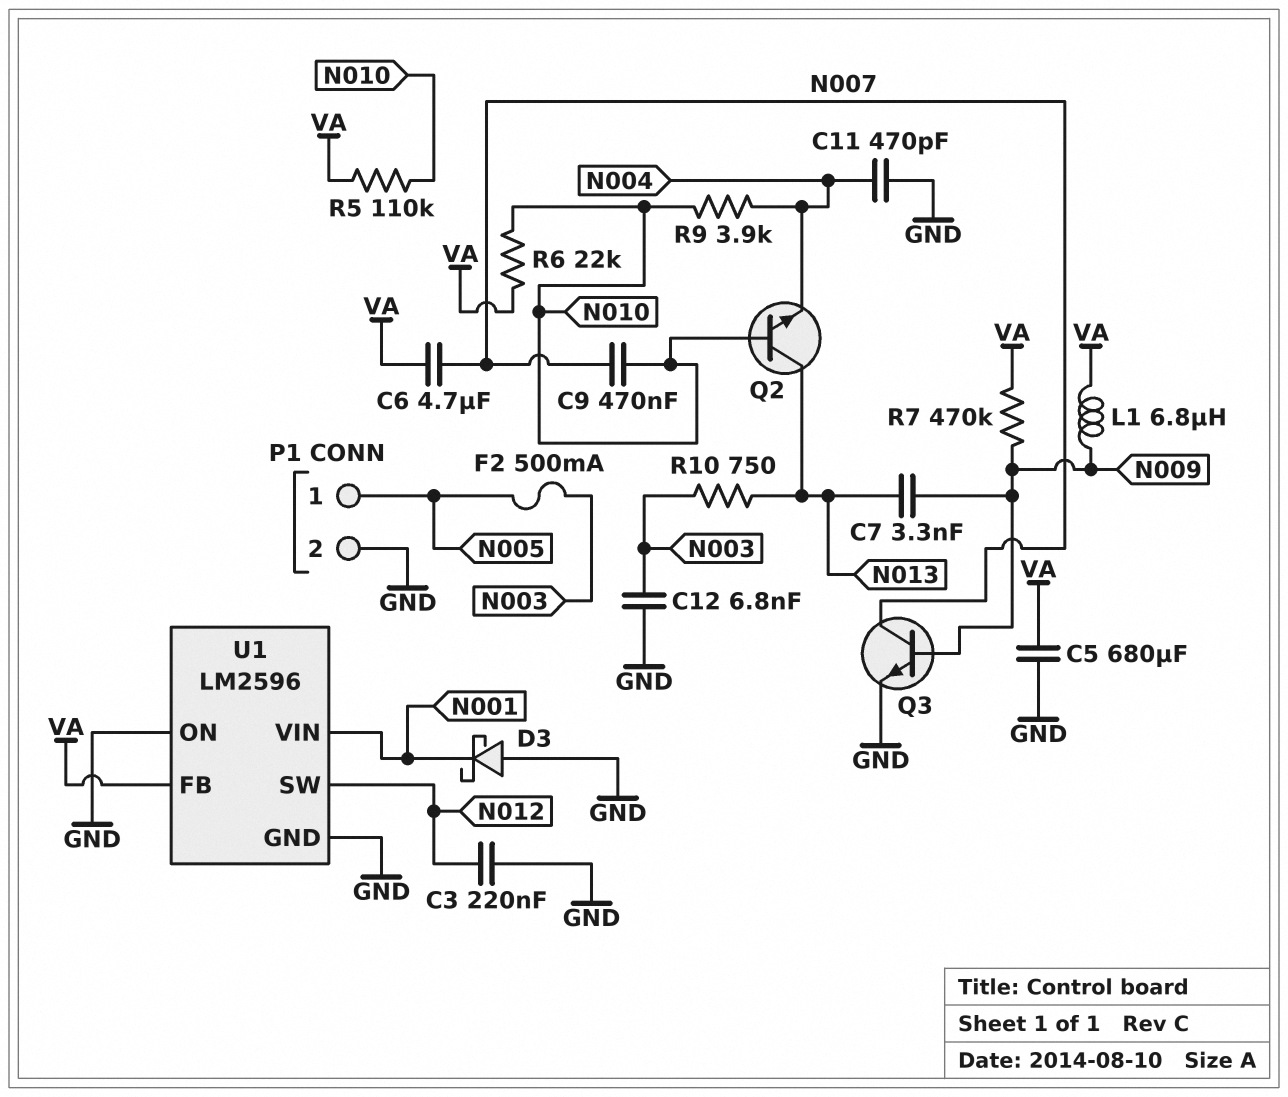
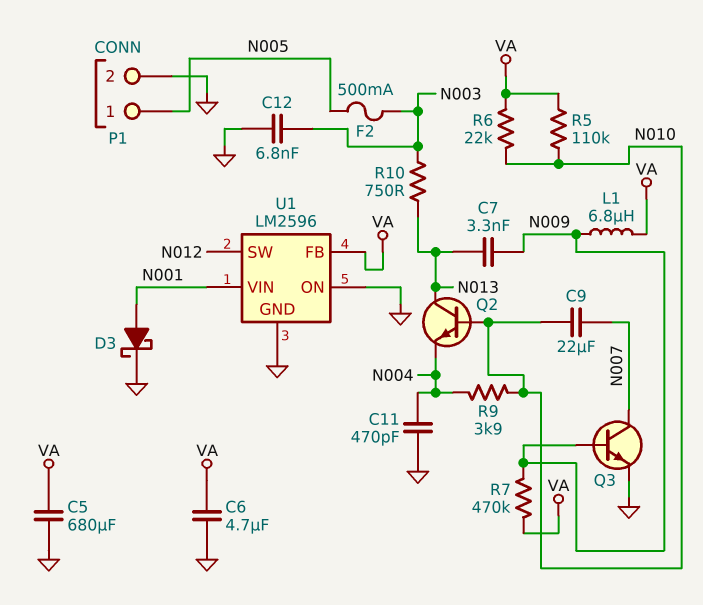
C3: 220nF (GND, N012) -> none
C6: 4.7uF (N007, VA) -> 4.7uF (GND, VA)
C9: 470nF (N007, N010) -> 22uF (N007, N010)
D3: schottky (A GND, K N001) -> schottky (A N001, K GND)

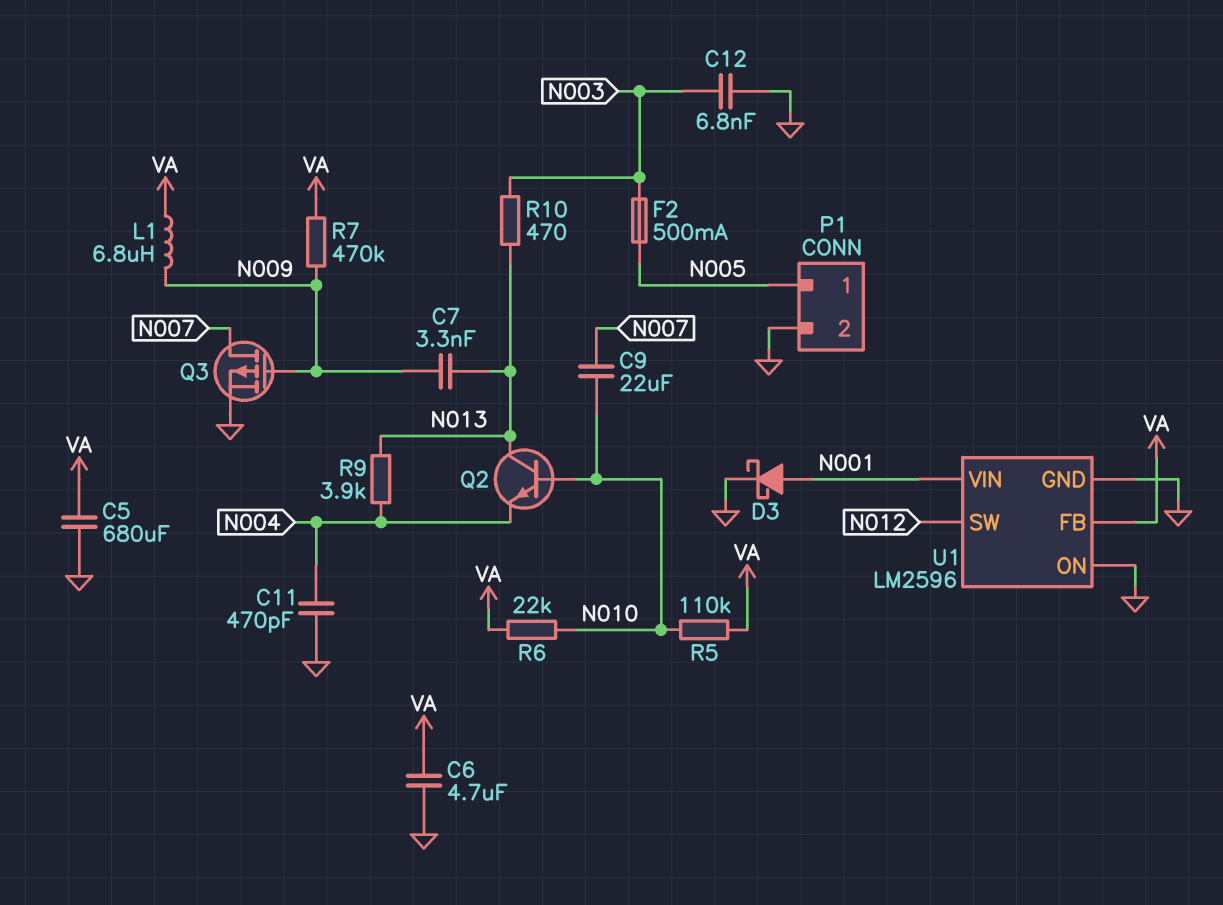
Q3: NPN (B N009, C N007, E GND) -> PMOS (G N009, D N007, S GND)
R9: 3.9k (N004, N010) -> 3.9k (N004, N013)
R10: 750 (N003, N013) -> 470 (N003, N013)

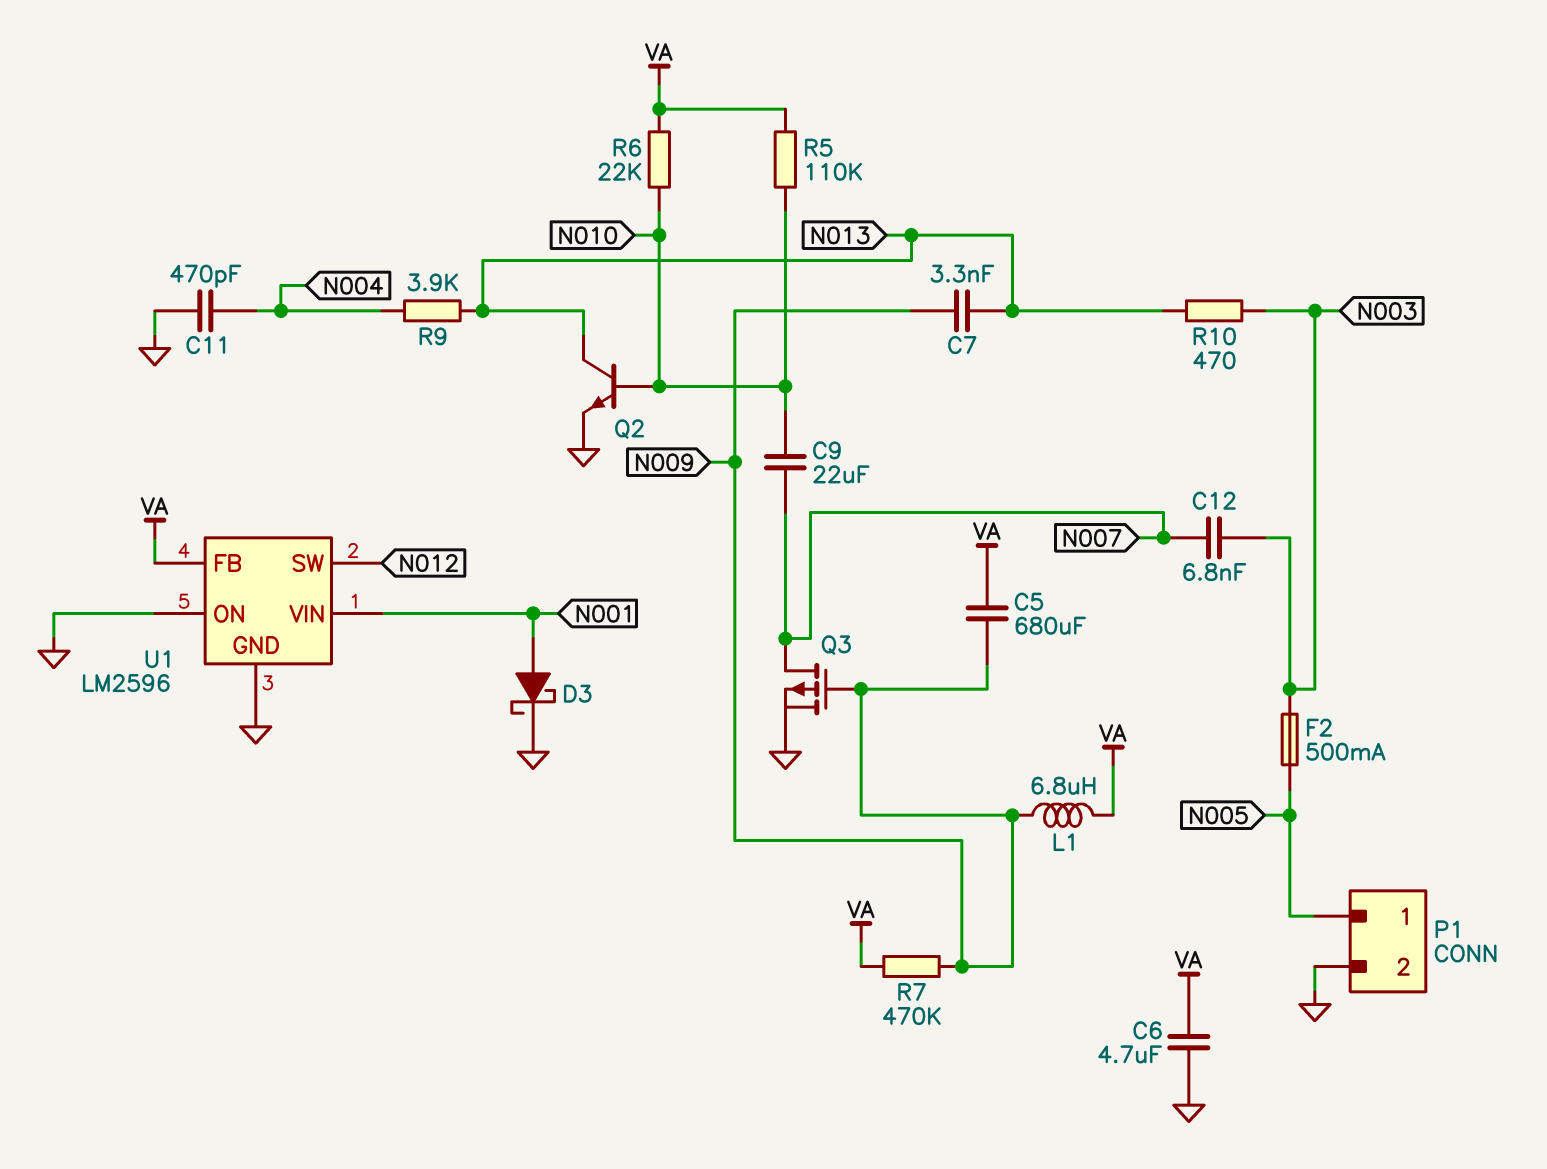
C5: 680uF (GND, VA) -> 680uF (N009, VA)
C12: 6.8nF (GND, N003) -> 6.8nF (N003, N007)
Q2: NPN (B N010, C N013, E N004) -> NPN (B N010, C N013, E GND)

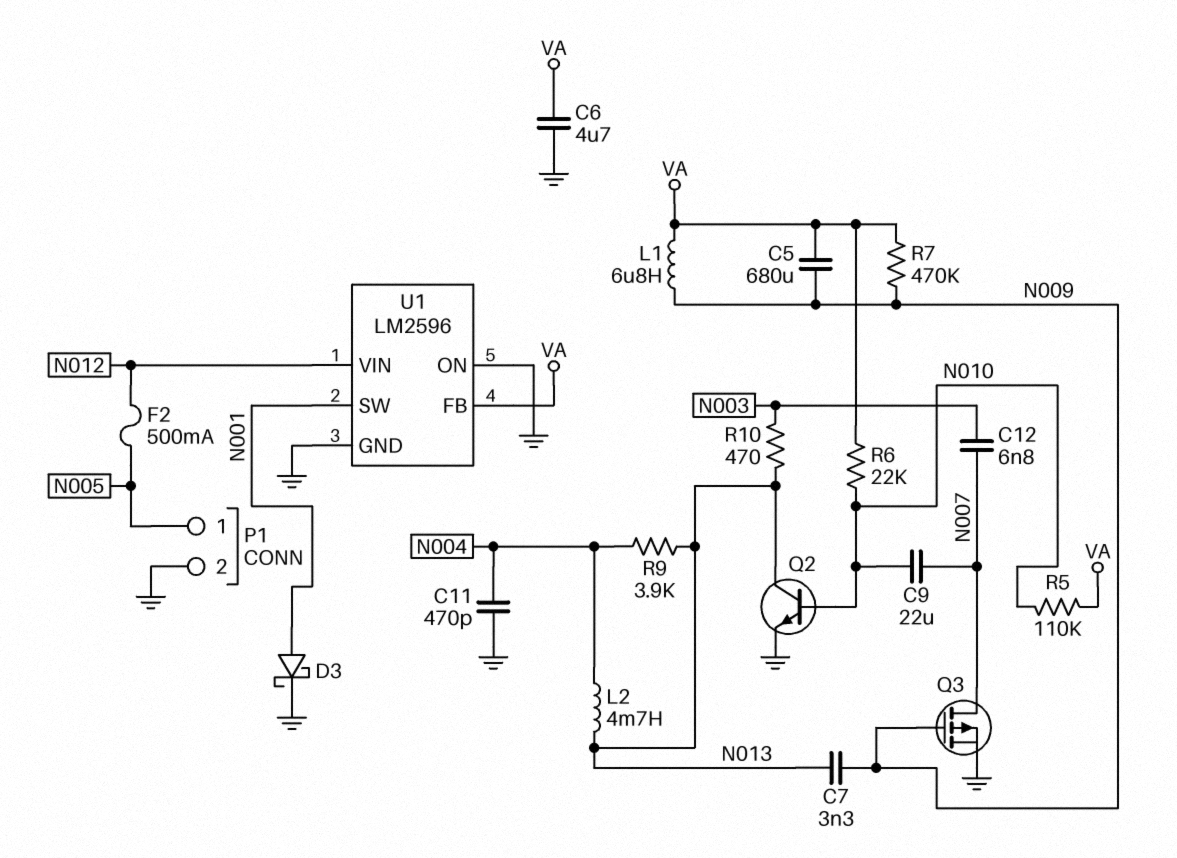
F2: 500mA (N003, N005) -> 500mA (N005, N012)
L2: none -> 4.7mH (N004, N013)
U1 pin SW: N012 -> N001
U1 pin VIN: N001 -> N012

